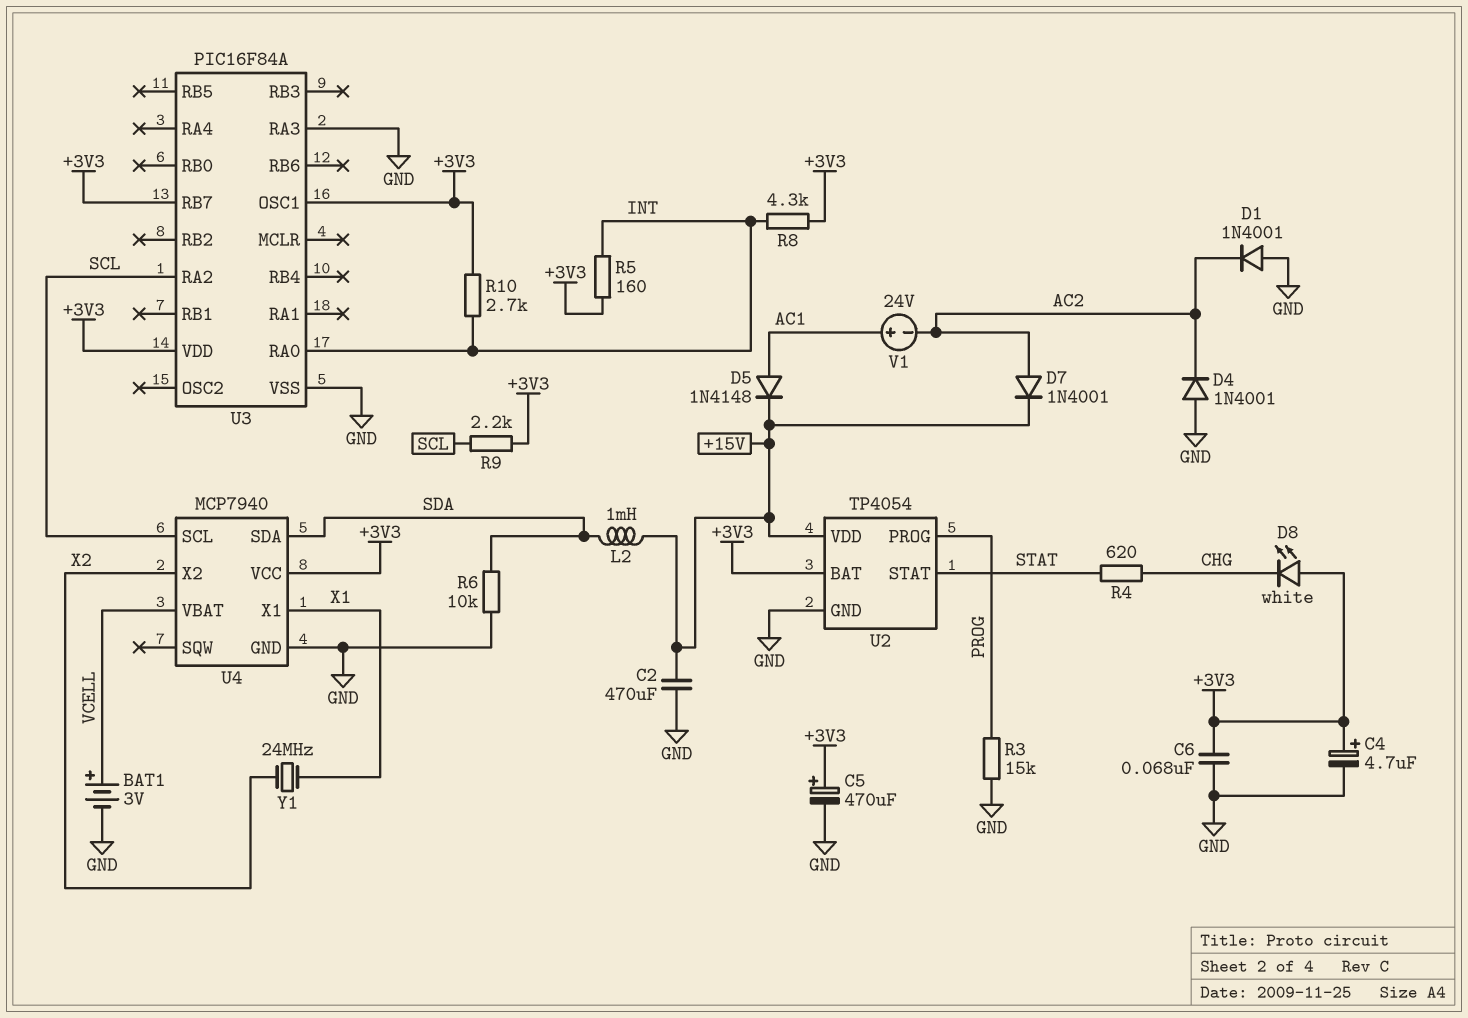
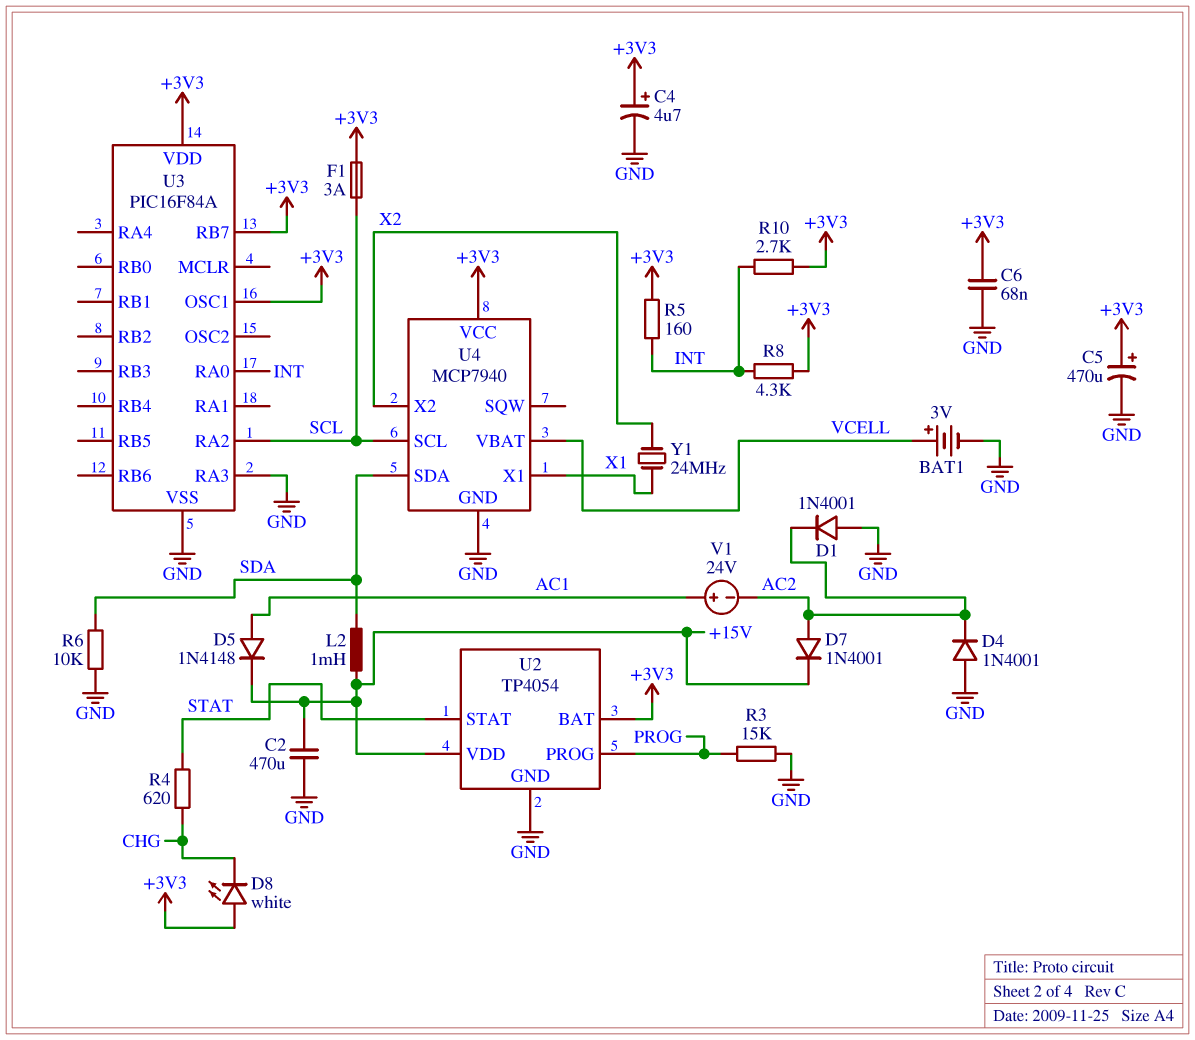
F1: none -> 3A (+3V3, SCL)
R9: 2.2k (+3V3, SCL) -> none

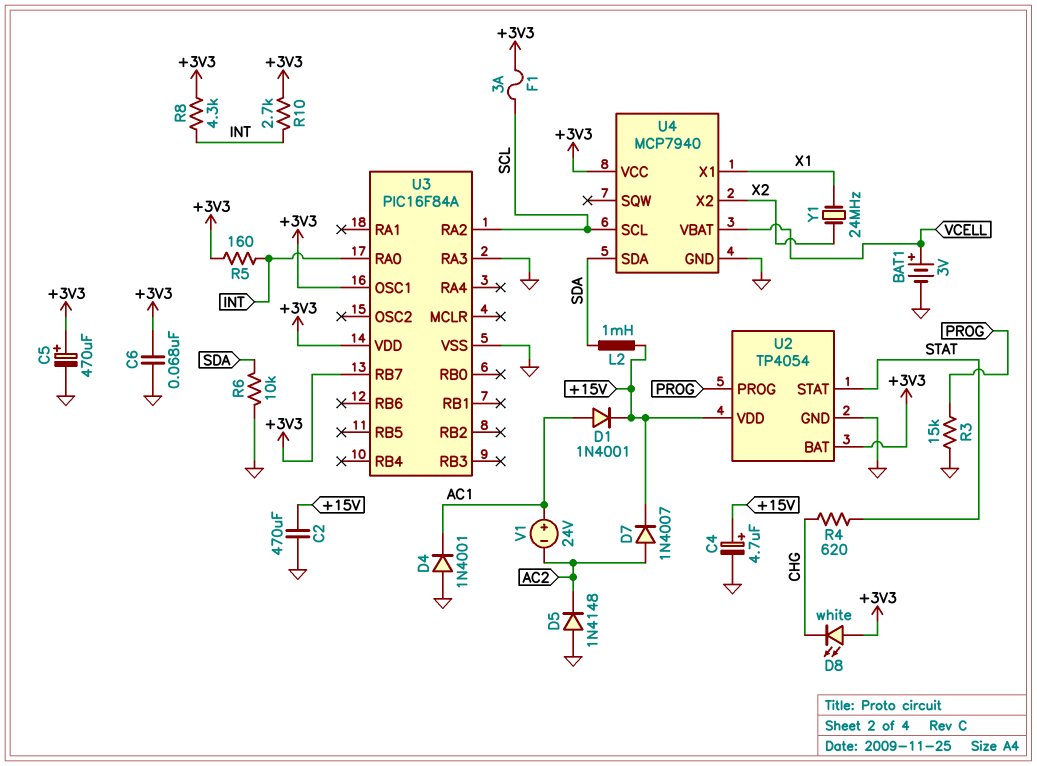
C4: 4.7uF (plus +3V3, minus GND) -> 4.7uF (plus +15V, minus GND)
D1: diode 1N4001 (A GND, K AC2) -> diode 1N4001 (A AC1, K +15V)
D4: diode 1N4001 (A GND, K AC2) -> diode 1N4001 (A GND, K AC1)
D5: diode 1N4148 (A AC1, K +15V) -> diode 1N4148 (A GND, K AC2)
D7: diode 1N4001 (A AC2, K +15V) -> diode 1N4007 (A AC2, K +15V)

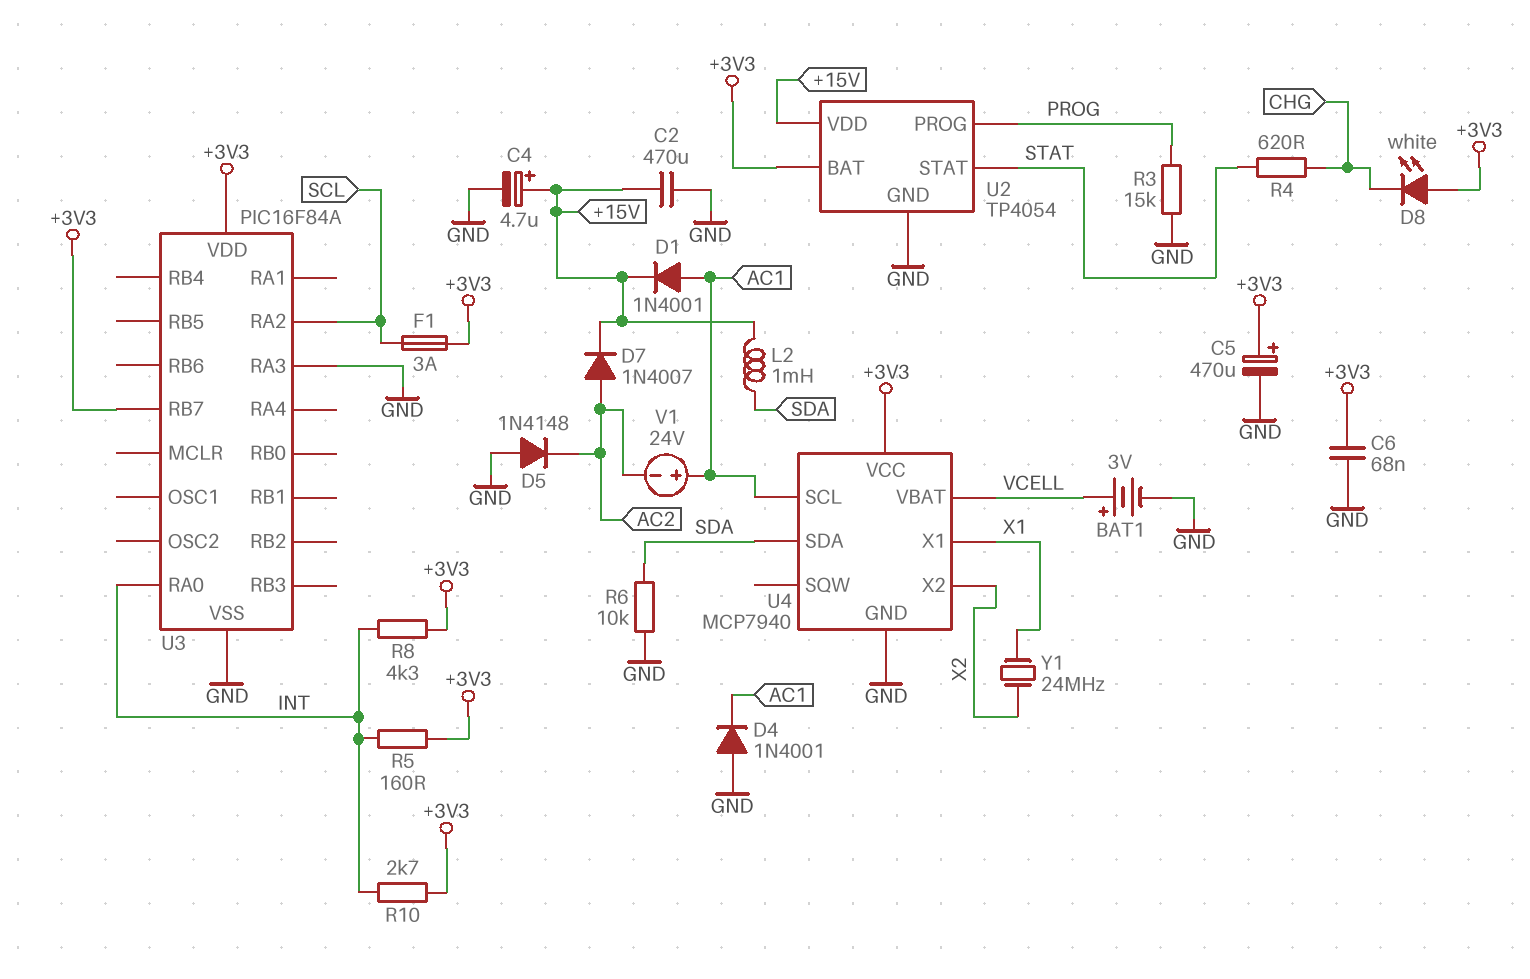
U3 pin OSC1: +3V3 -> none
U4 pin SCL: SCL -> AC1

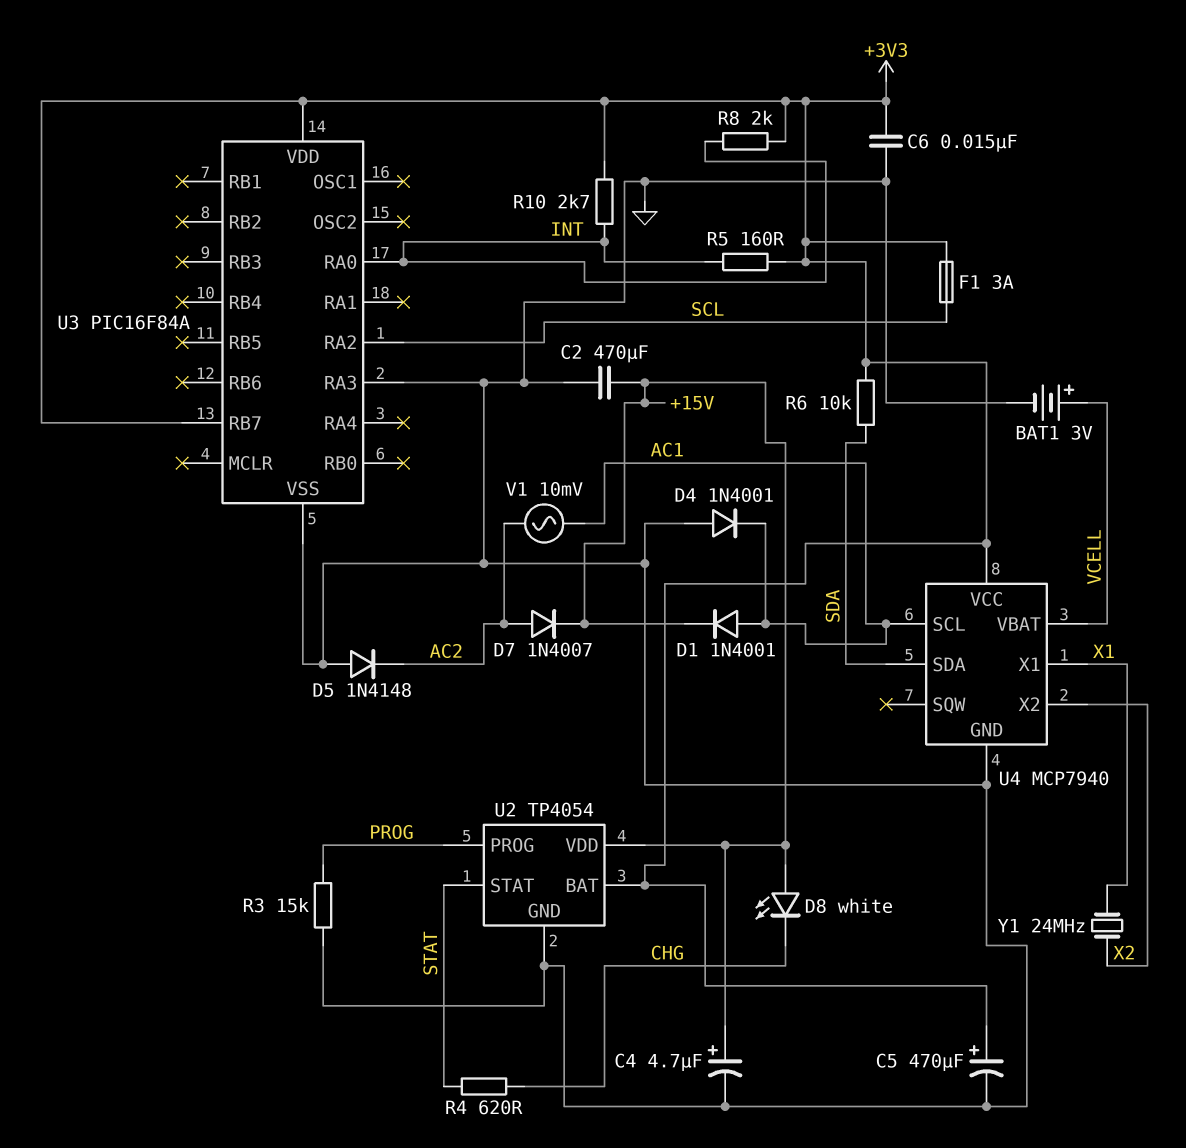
C6: 68nF (+3V3, GND) -> 15nF (+3V3, GND)
D8: LED white (A +3V3, K CHG) -> LED white (A +15V, K CHG)
L2: 1mH (+15V, SDA) -> none
R6: 10k (GND, SDA) -> 10k (+3V3, SDA)
R8: 4.3k (+3V3, INT) -> 2k (+3V3, INT)
V1: 24V (plus AC1, minus AC2) -> AC 10mV (AC1, AC2)

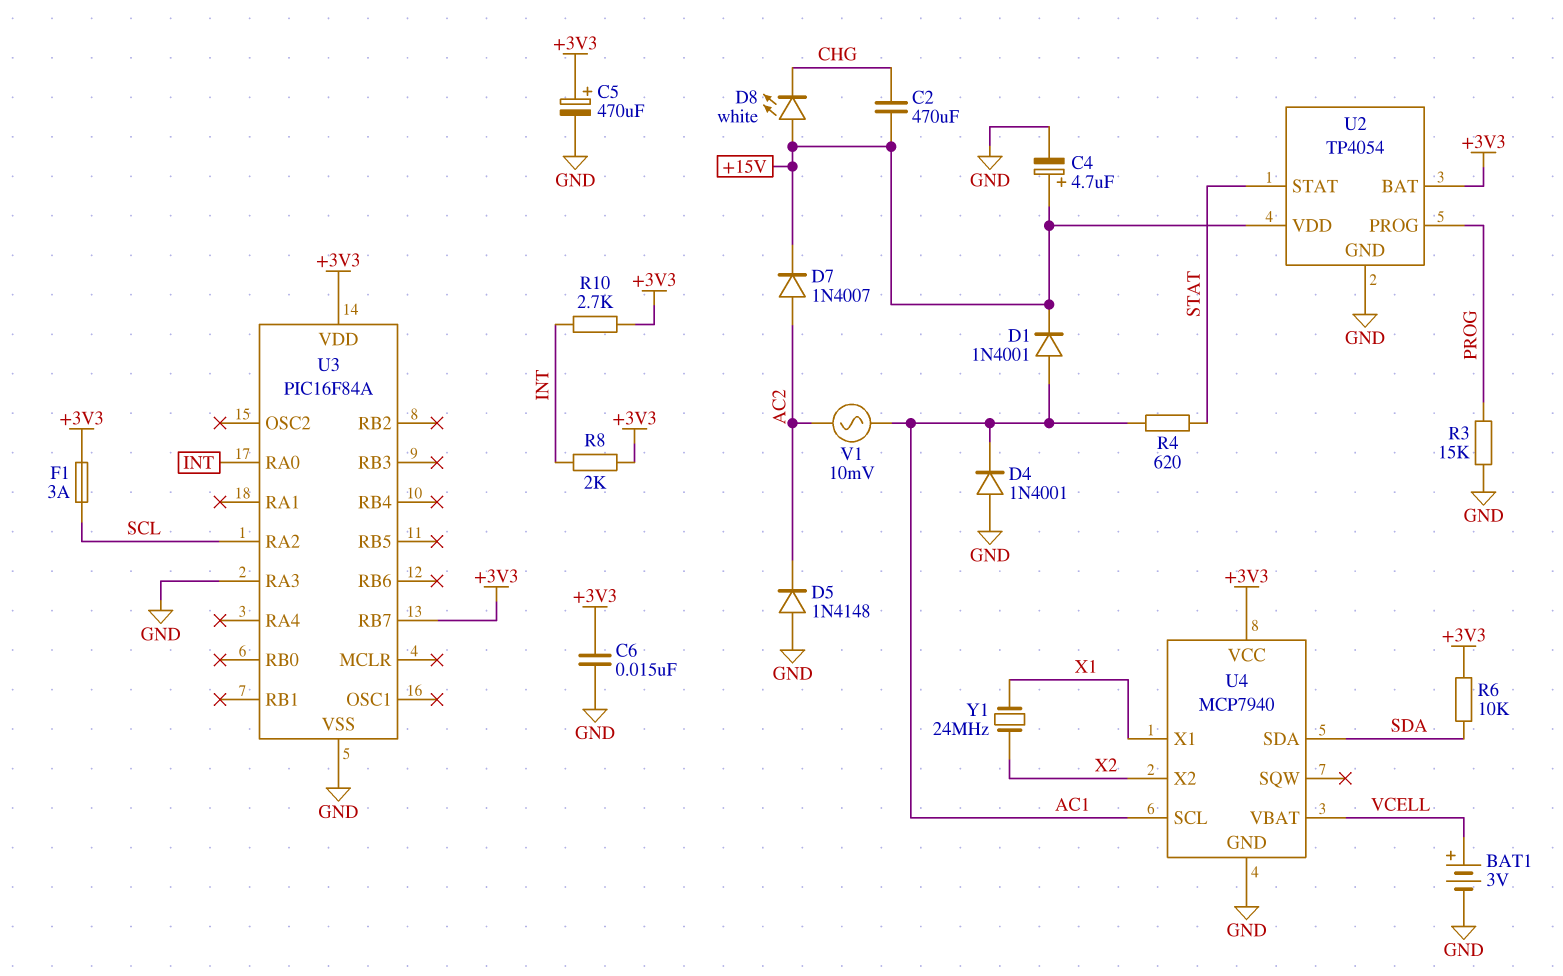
C2: 470uF (+15V, GND) -> 470uF (+15V, CHG)
R4: 620 (CHG, STAT) -> 620 (AC1, STAT)
R5: 160 (+3V3, INT) -> none

